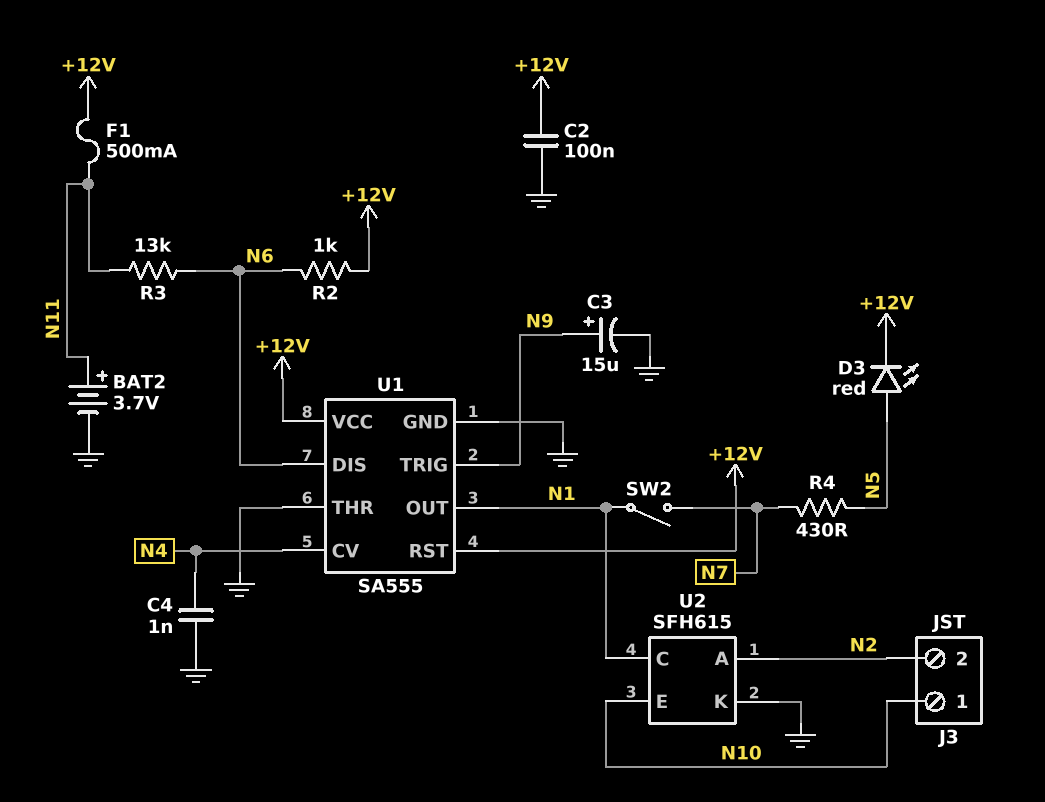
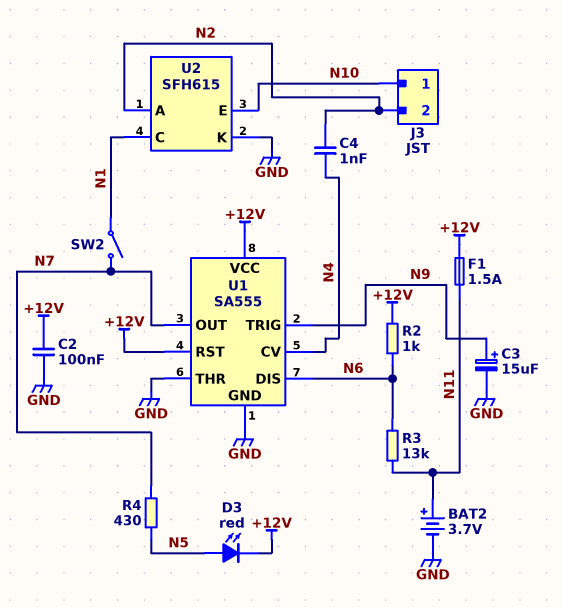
C4: 1nF (GND, N4) -> 1nF (N2, N4)
F1: 500mA (+12V, N11) -> 1.5A (+12V, N11)
U1 pin OUT: N1 -> N7

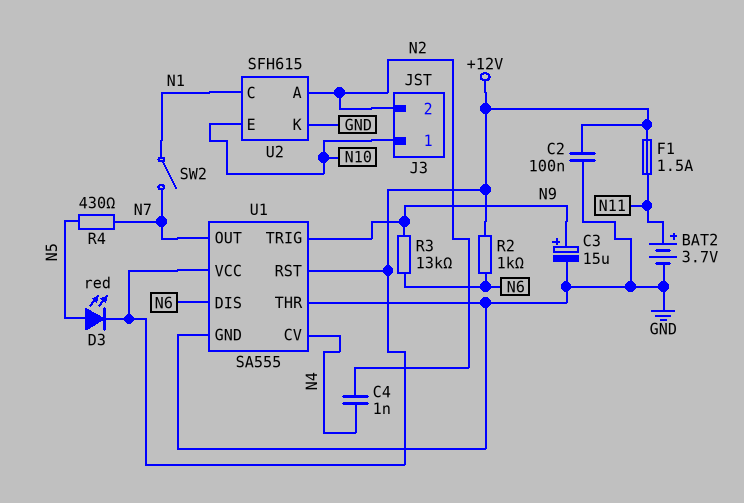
R3: 13k (N6, N11) -> 13k (N6, N9)

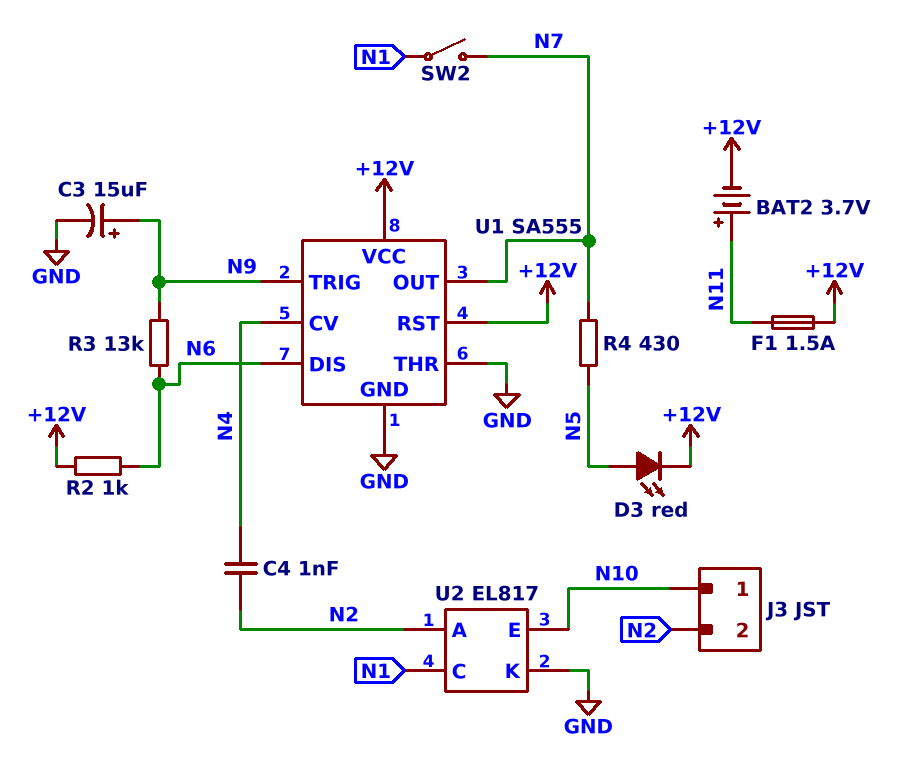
BAT2: 3.7V (plus N11, minus GND) -> 3.7V (plus N11, minus +12V)
C2: 100nF (+12V, GND) -> none
U2: SFH615 -> EL817

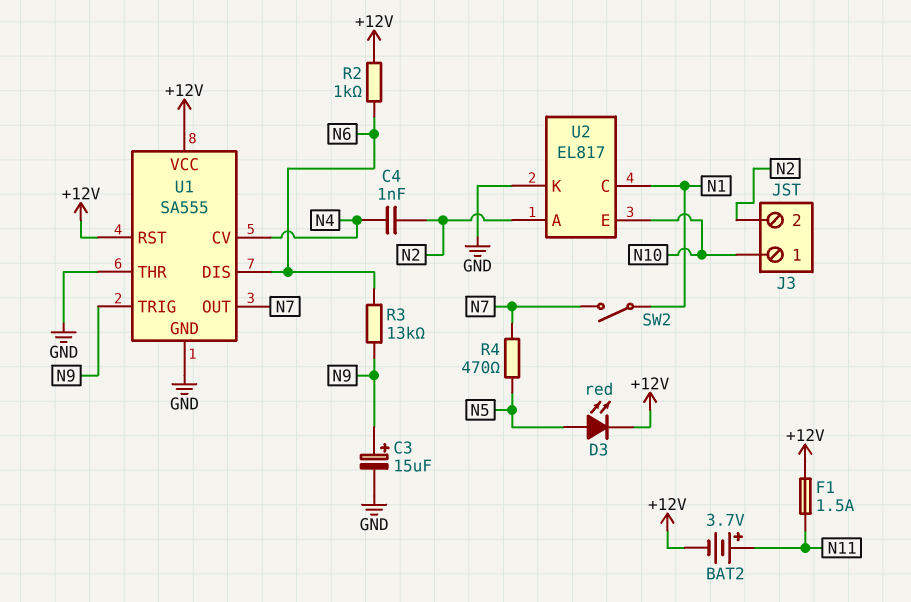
R4: 430 (N5, N7) -> 470 (N5, N7)

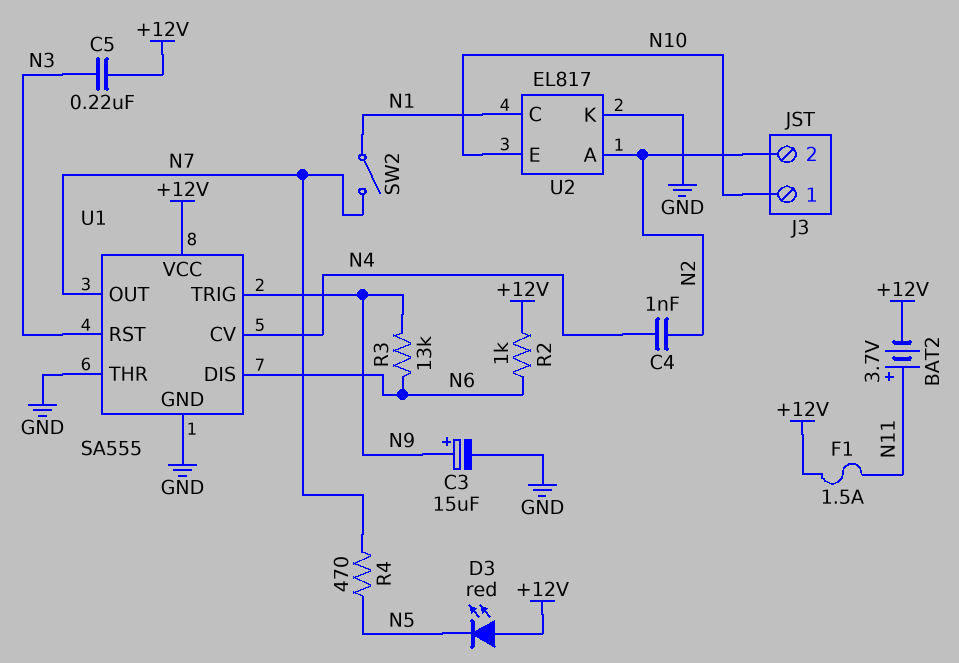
C5: none -> 220nF (+12V, N3)
D3: LED red (A N5, K +12V) -> LED red (A +12V, K N5)
U1 pin RST: +12V -> N3

